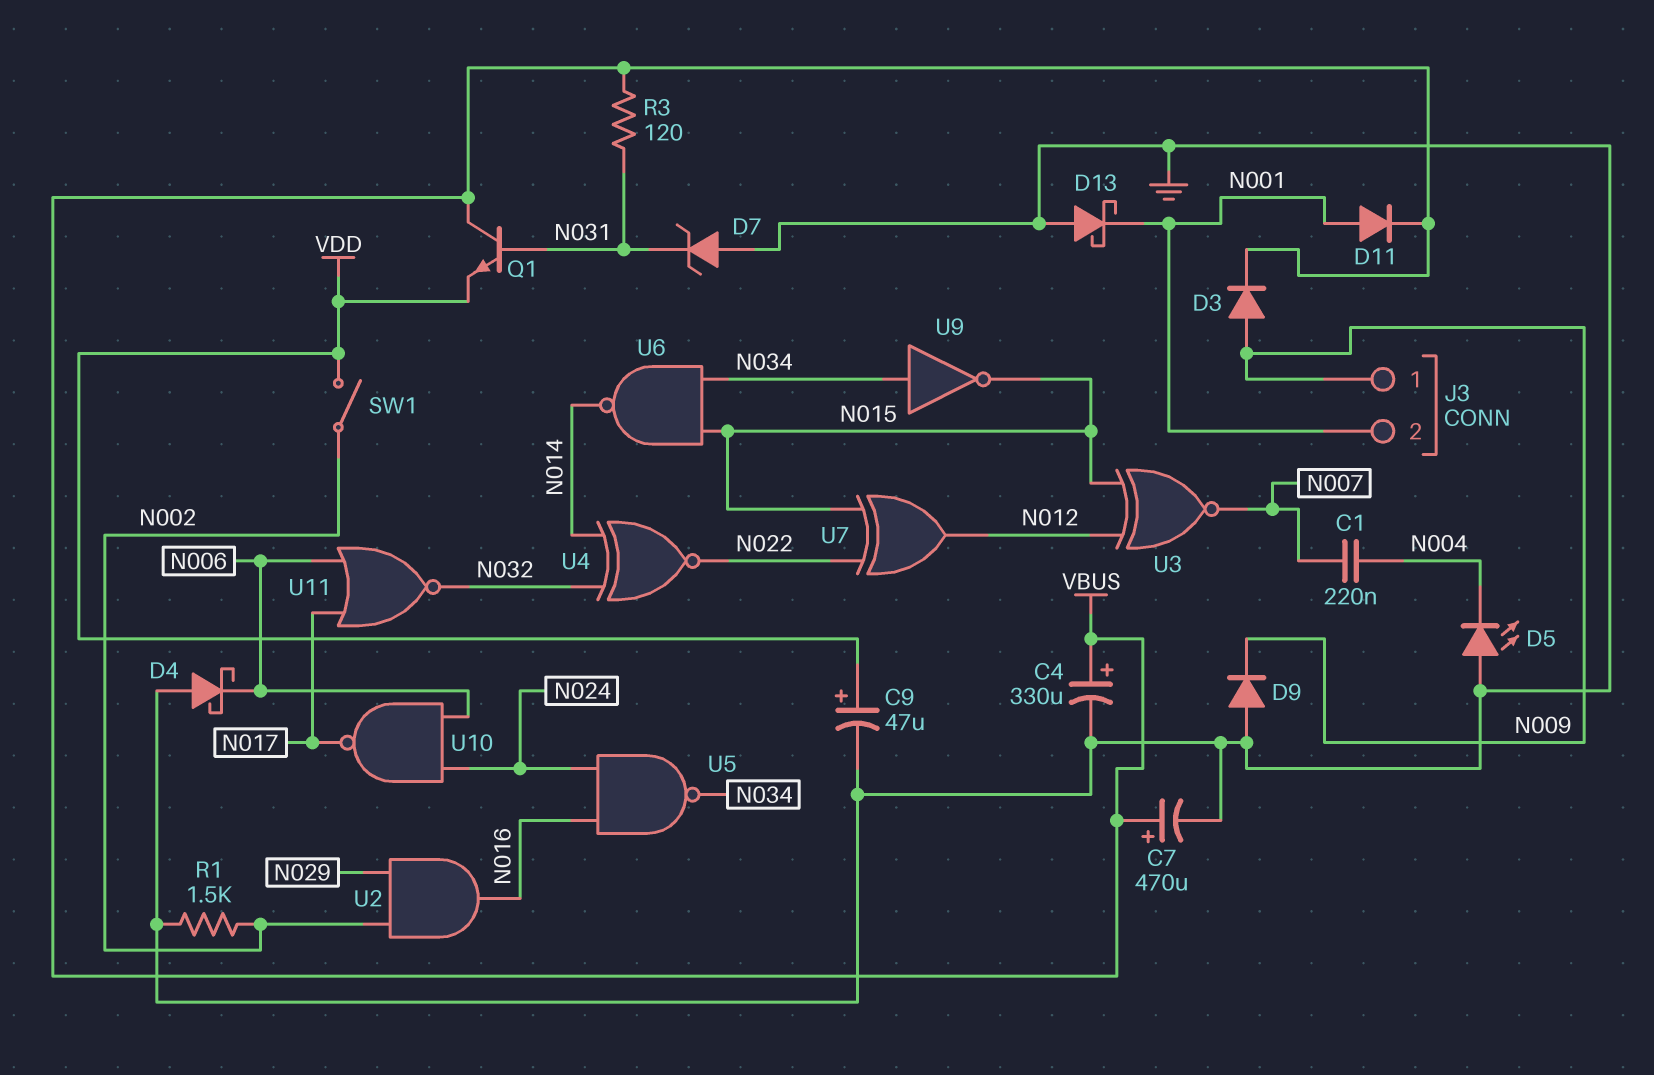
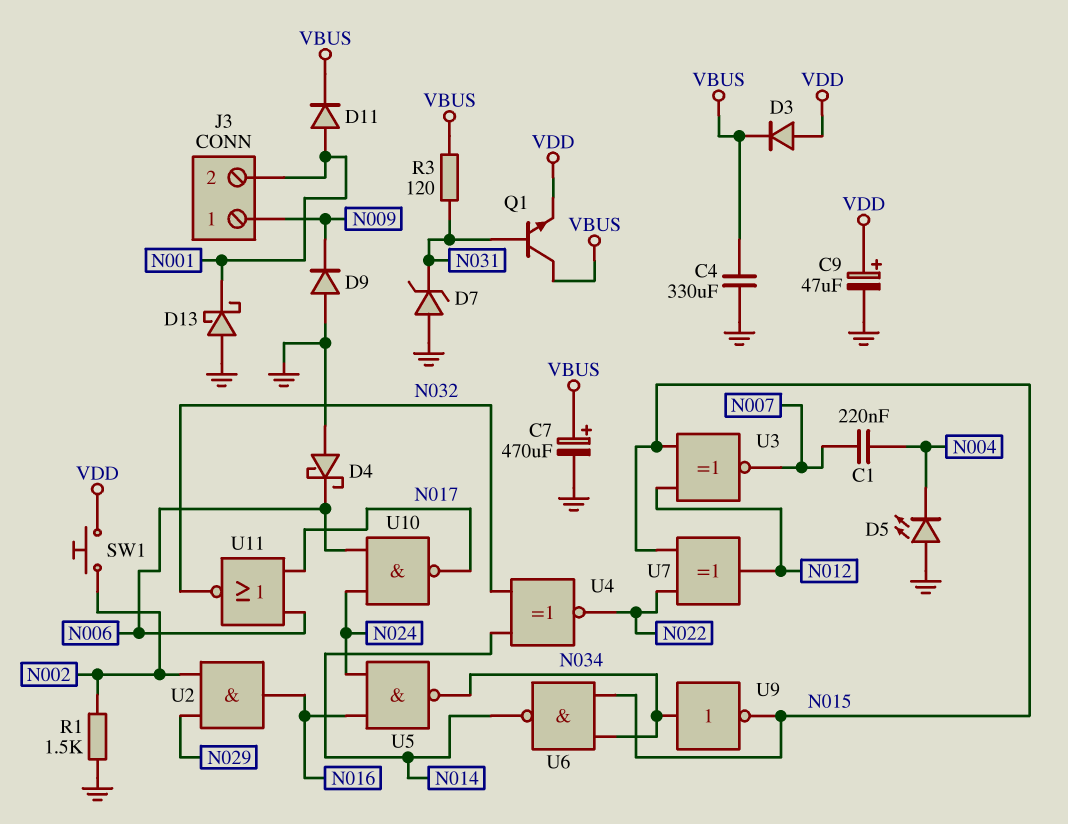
C4: 330uF (plus VBUS, minus GND) -> 330uF (GND, VBUS)
D3: diode (A N009, K VBUS) -> diode (A VDD, K VBUS)
SW1: switch (N002, VDD) -> button (N002, VDD)

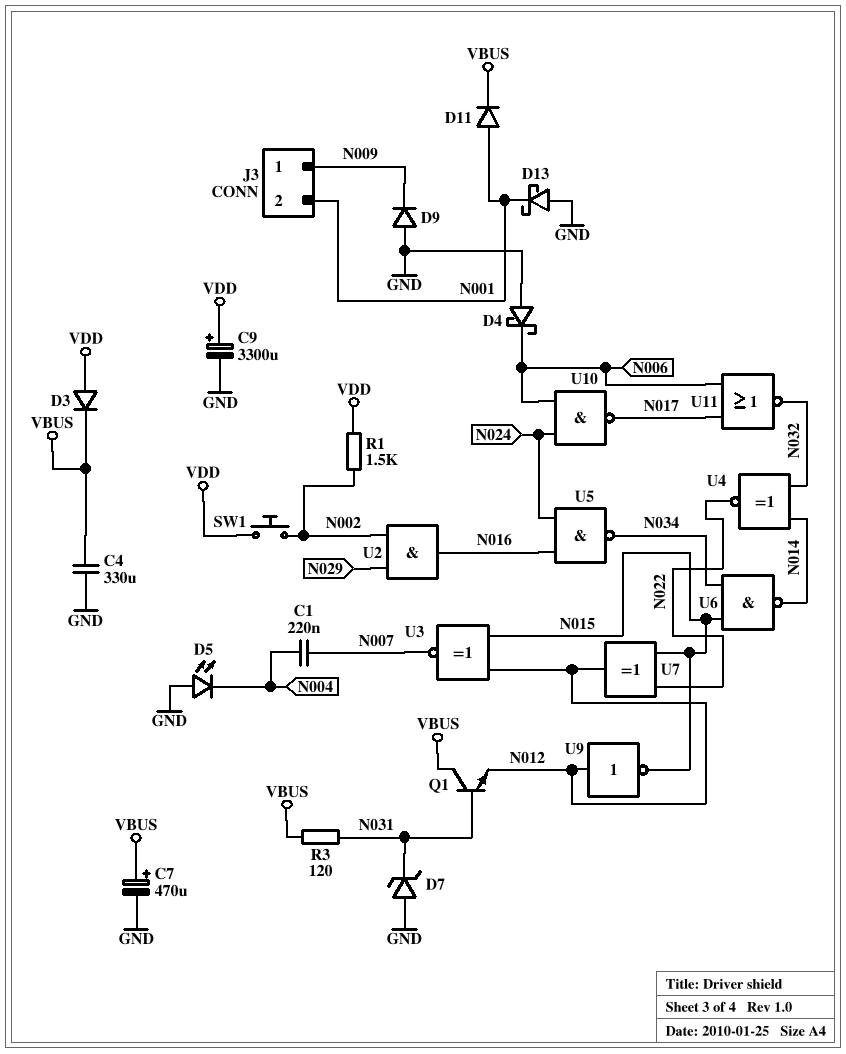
C9: 47uF (plus VDD, minus GND) -> 3300uF (plus VDD, minus GND)
Q1: NPN (B N031, C VBUS, E VDD) -> NPN (B N031, C VBUS, E N012)
R1: 1.5k (GND, N002) -> 1.5k (N002, VDD)
U9: NOT (in N034, out N015) -> NOT (in N012, out N015)

